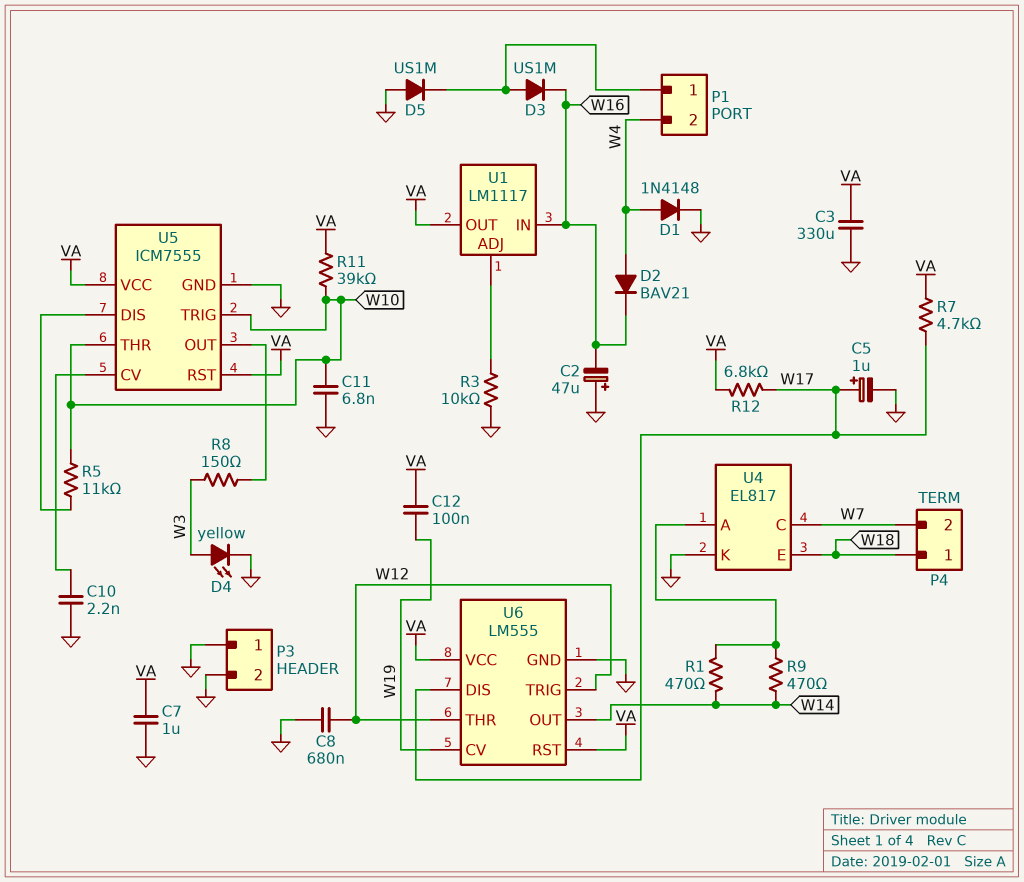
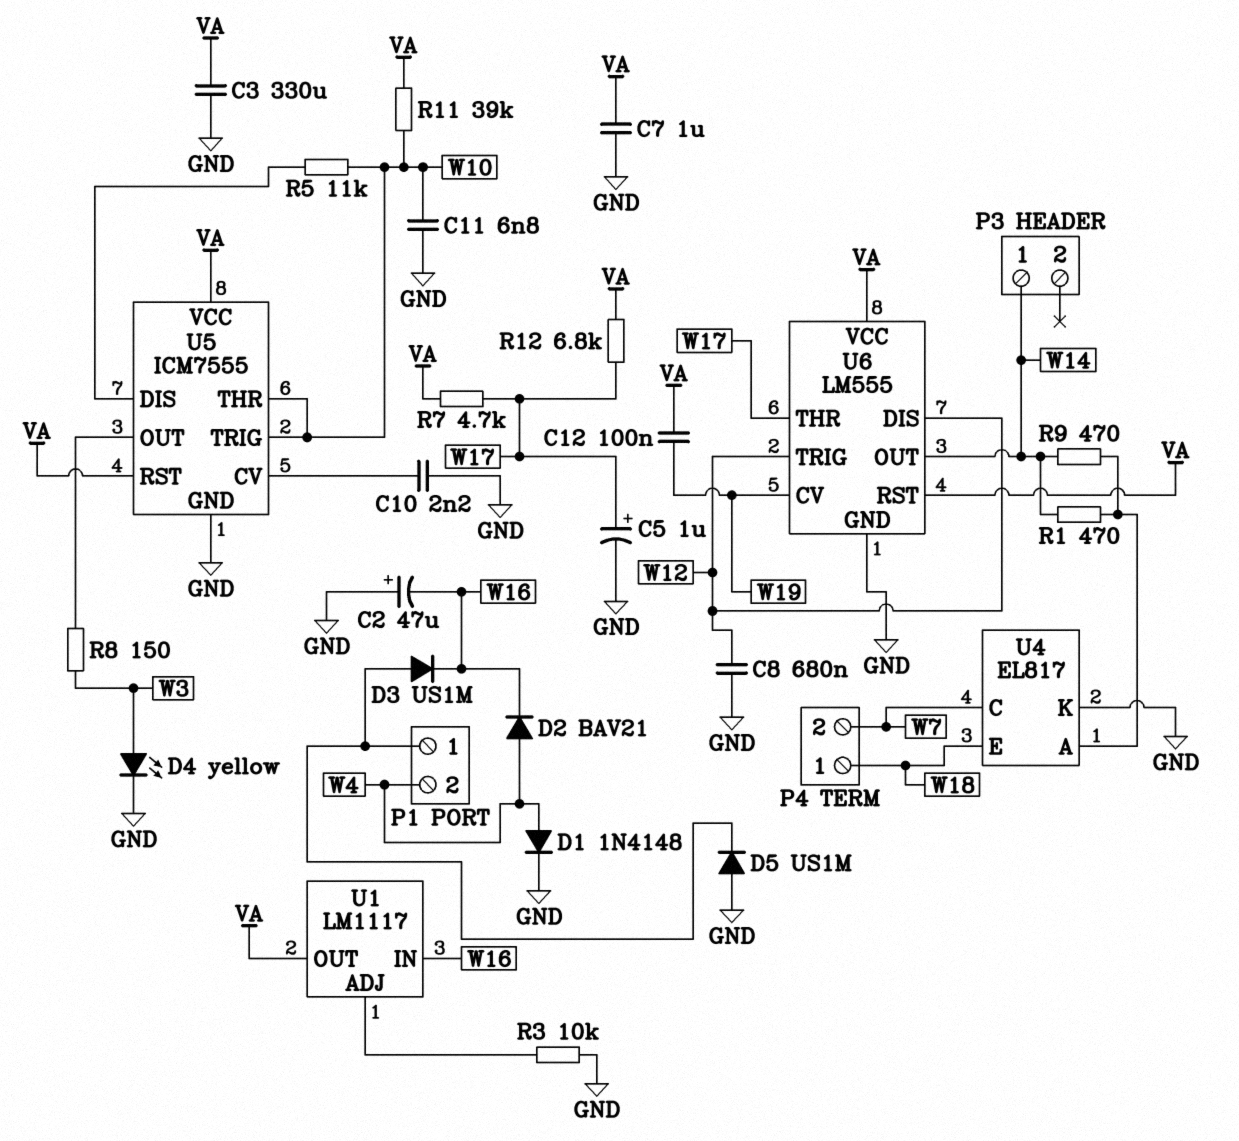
P3 pin 1: GND -> W14
P3 pin 2: GND -> none
U6 pin DIS: W17 -> W12
U6 pin THR: W12 -> W17

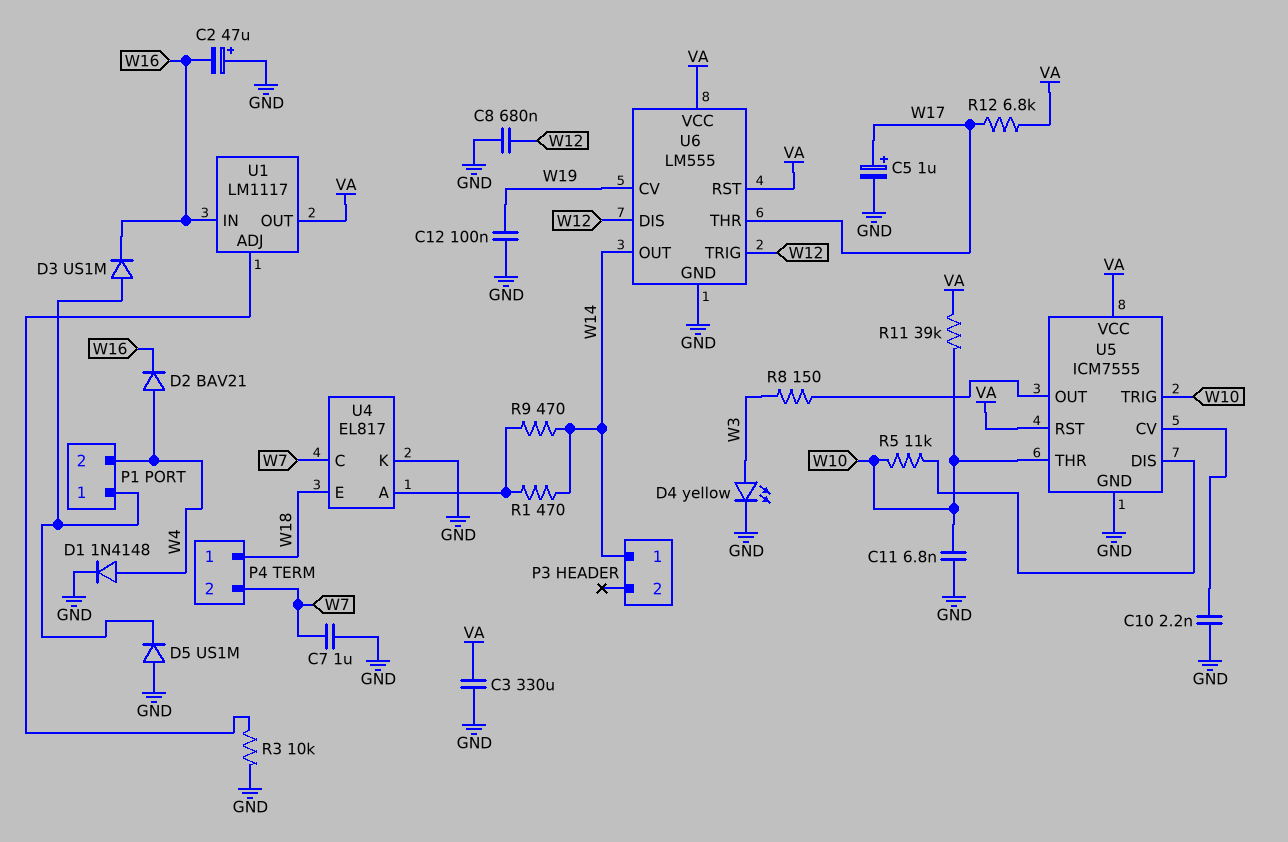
C7: 1uF (GND, VA) -> 1uF (GND, W7)
C12: 100nF (VA, W19) -> 100nF (GND, W19)
R7: 4.7k (VA, W17) -> none

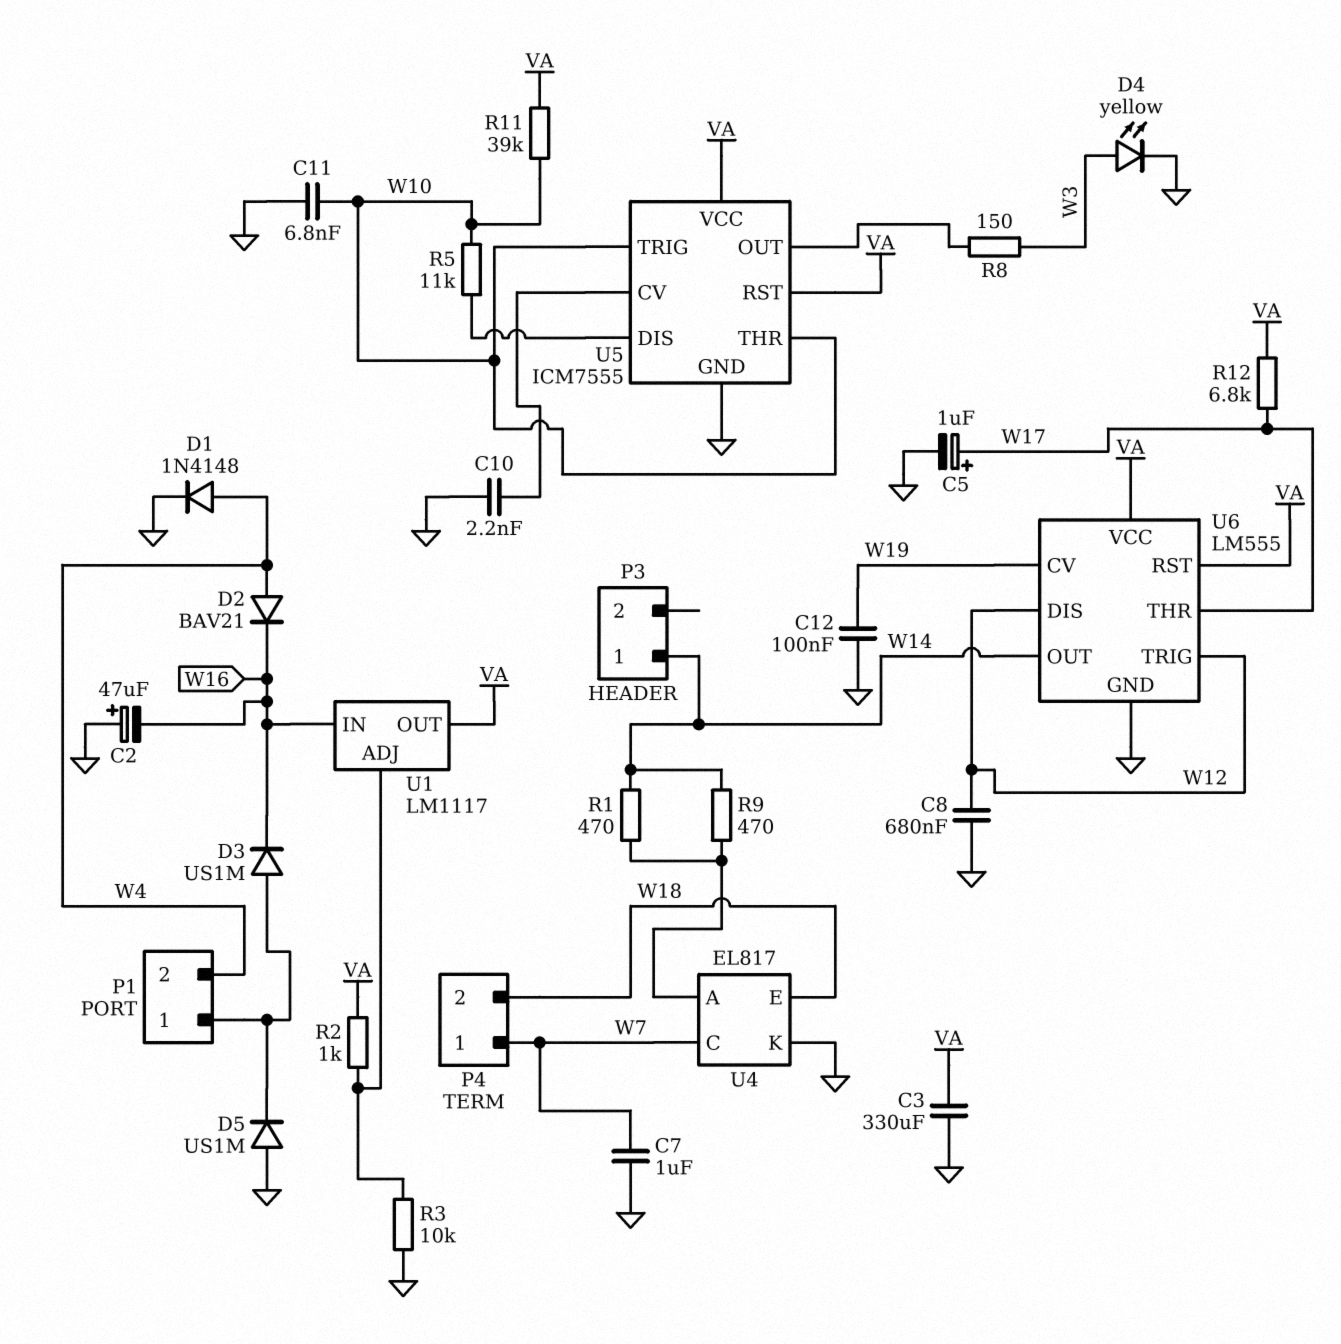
P4 pin 1: W18 -> W7
P4 pin 2: W7 -> W18
R2: none -> 1k (U1/ADJ, VA)

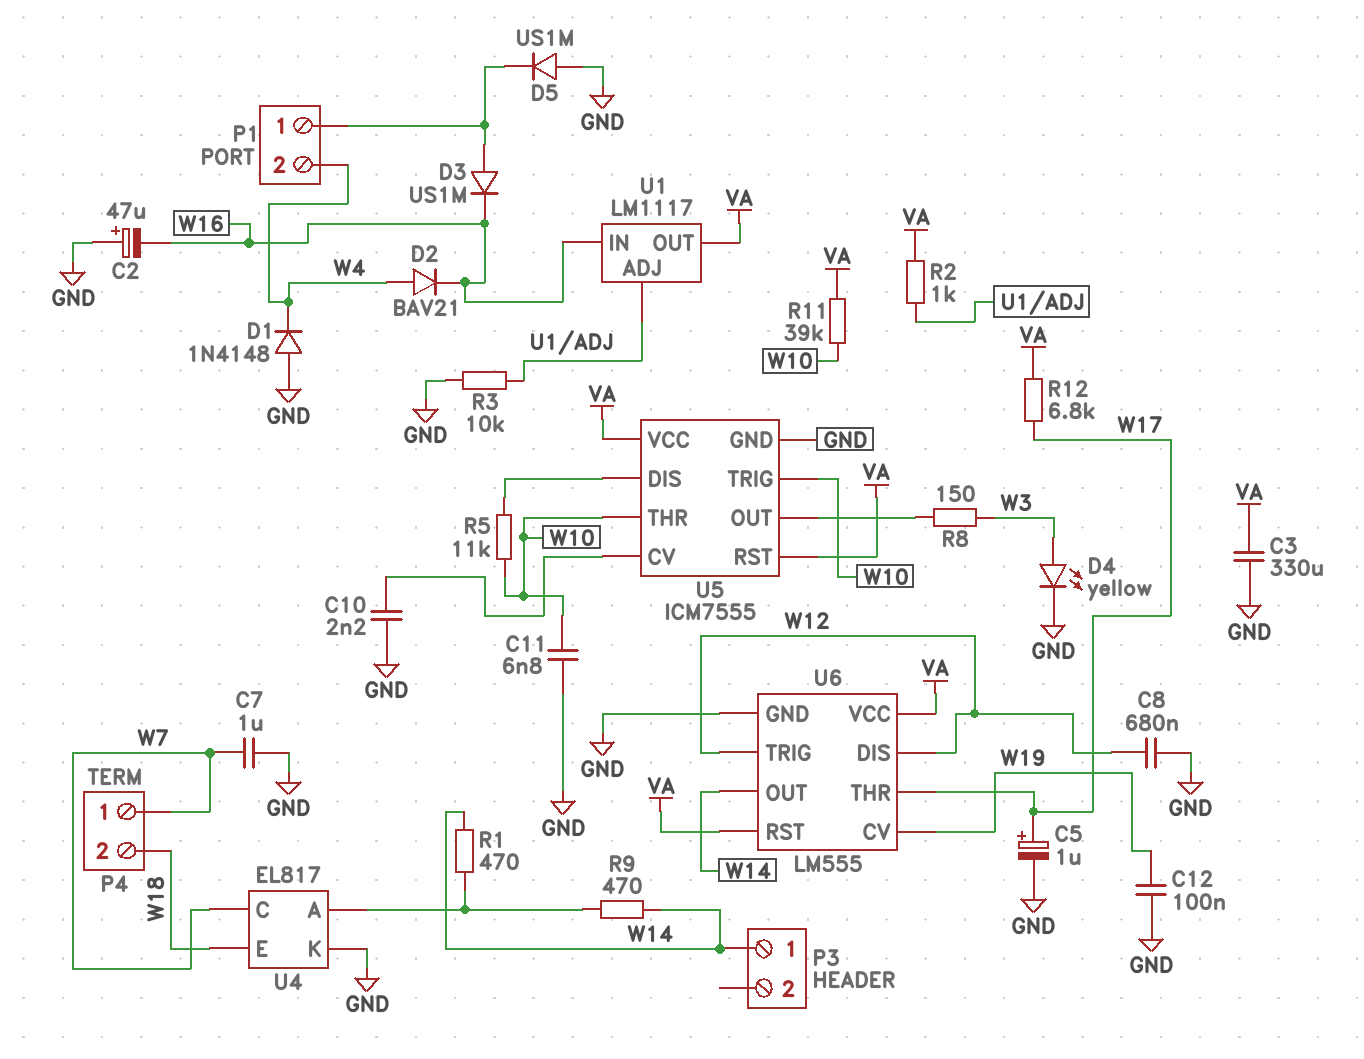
D1: diode 1N4148 (A W4, K GND) -> diode 1N4148 (A GND, K W4)

